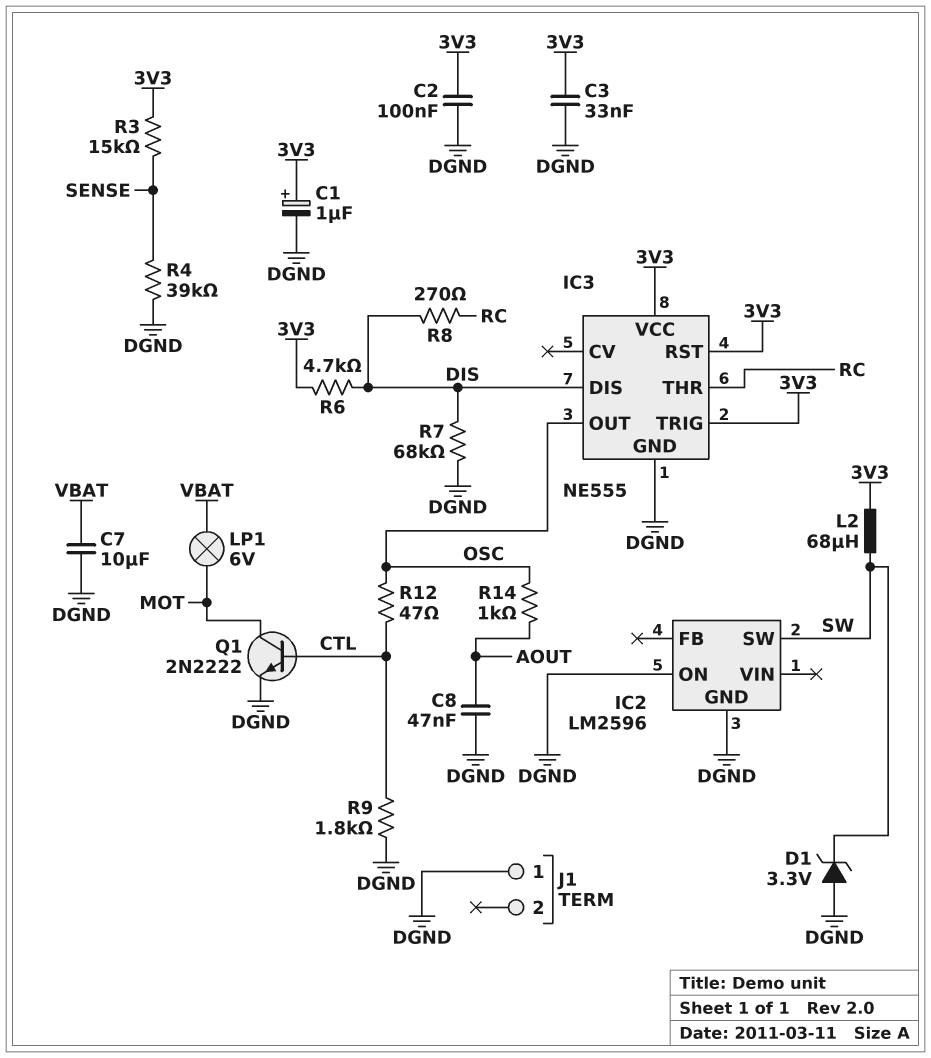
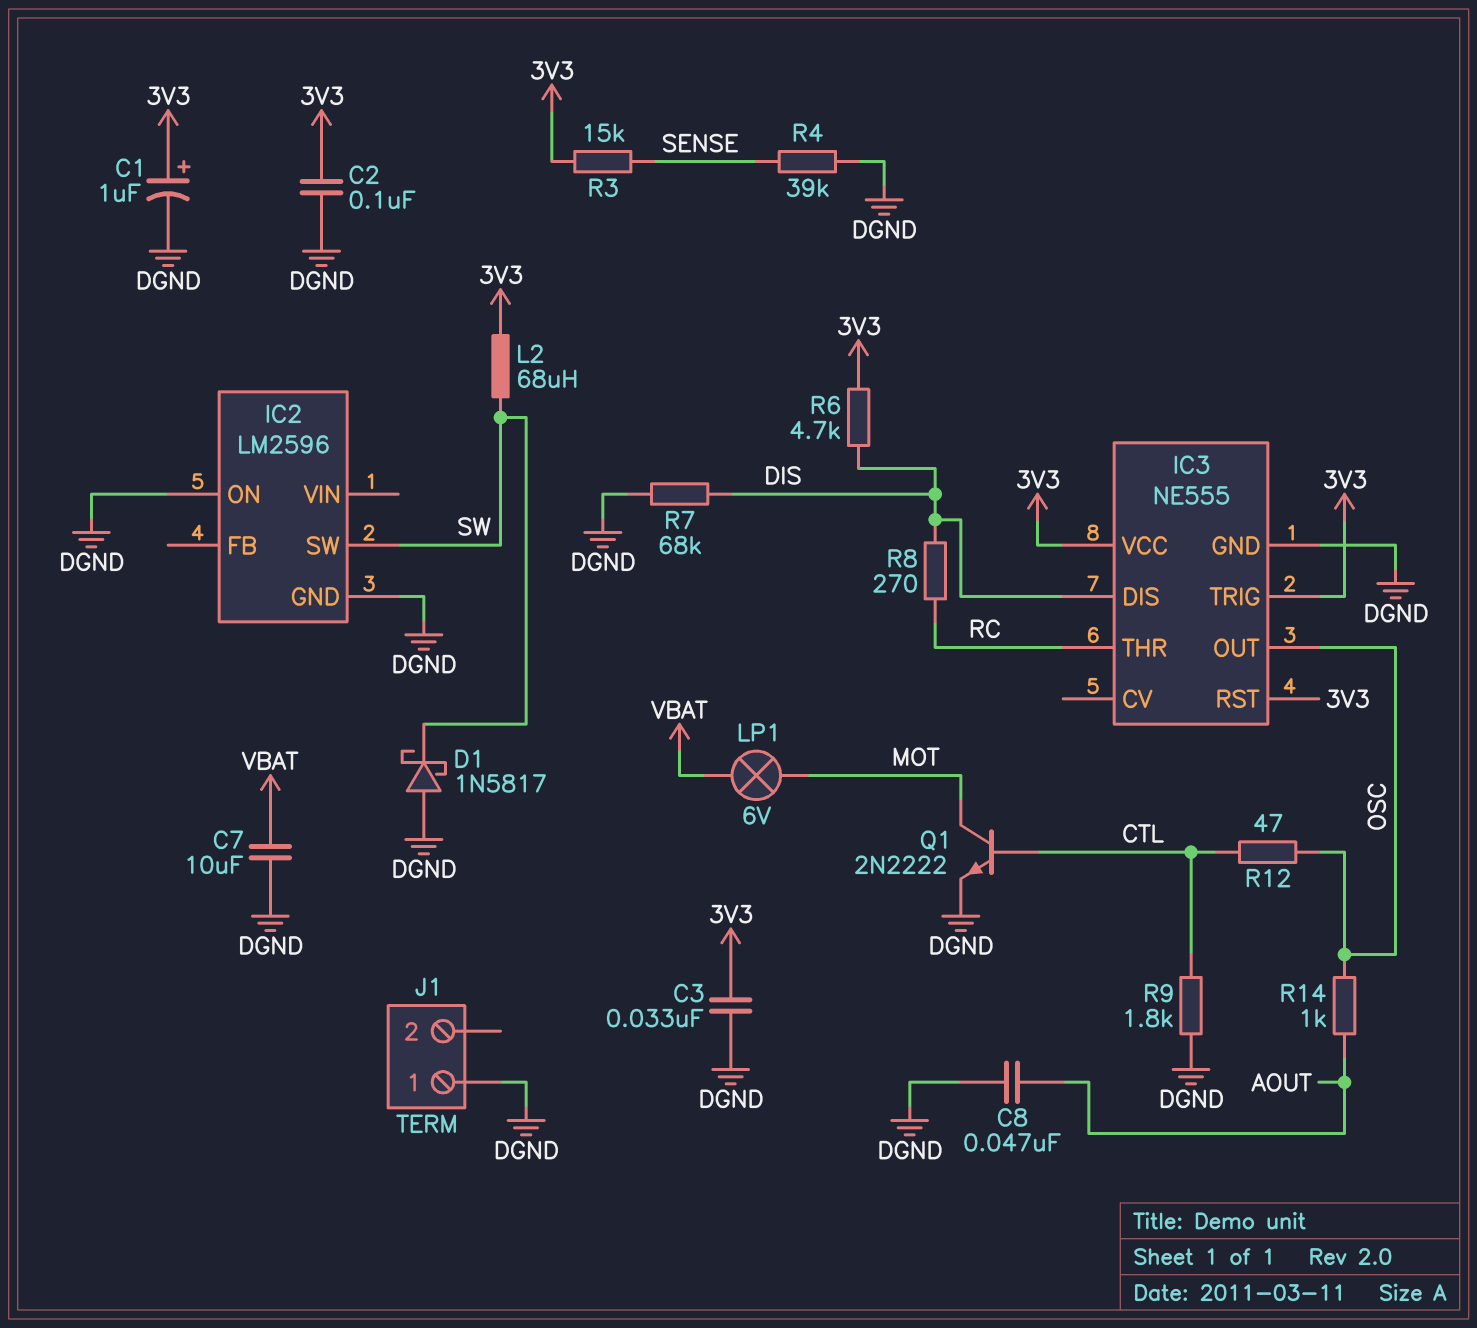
D1: zener 3.3V (A DGND, K SW) -> schottky 1N5817 (A DGND, K SW)

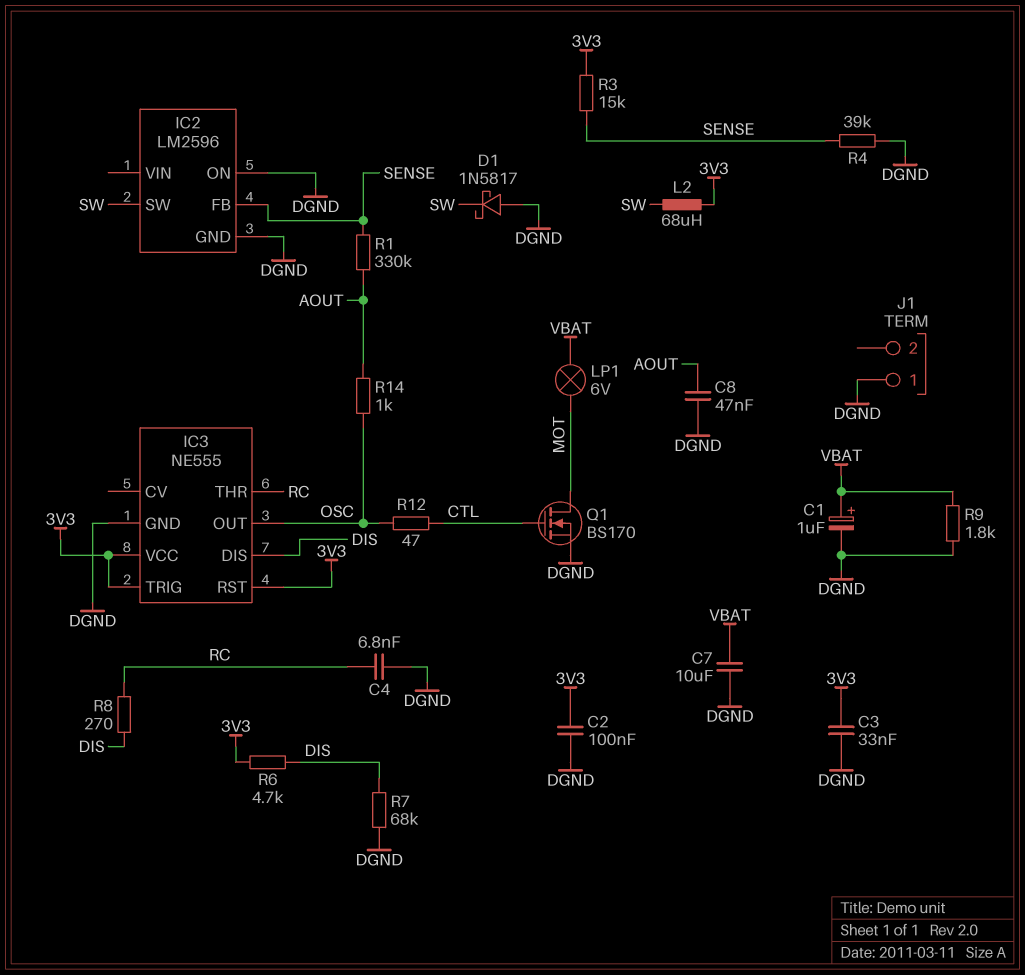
C1: 1uF (plus 3V3, minus DGND) -> 1uF (plus VBAT, minus DGND)
C4: none -> 6.8nF (DGND, RC)
IC2 pin FB: none -> SENSE
Q1: NPN 2N2222 (B CTL, C MOT, E DGND) -> NMOS BS170 (G CTL, D MOT, S DGND)
R1: none -> 330k (AOUT, SENSE)
R9: 1.8k (CTL, DGND) -> 1.8k (DGND, VBAT)

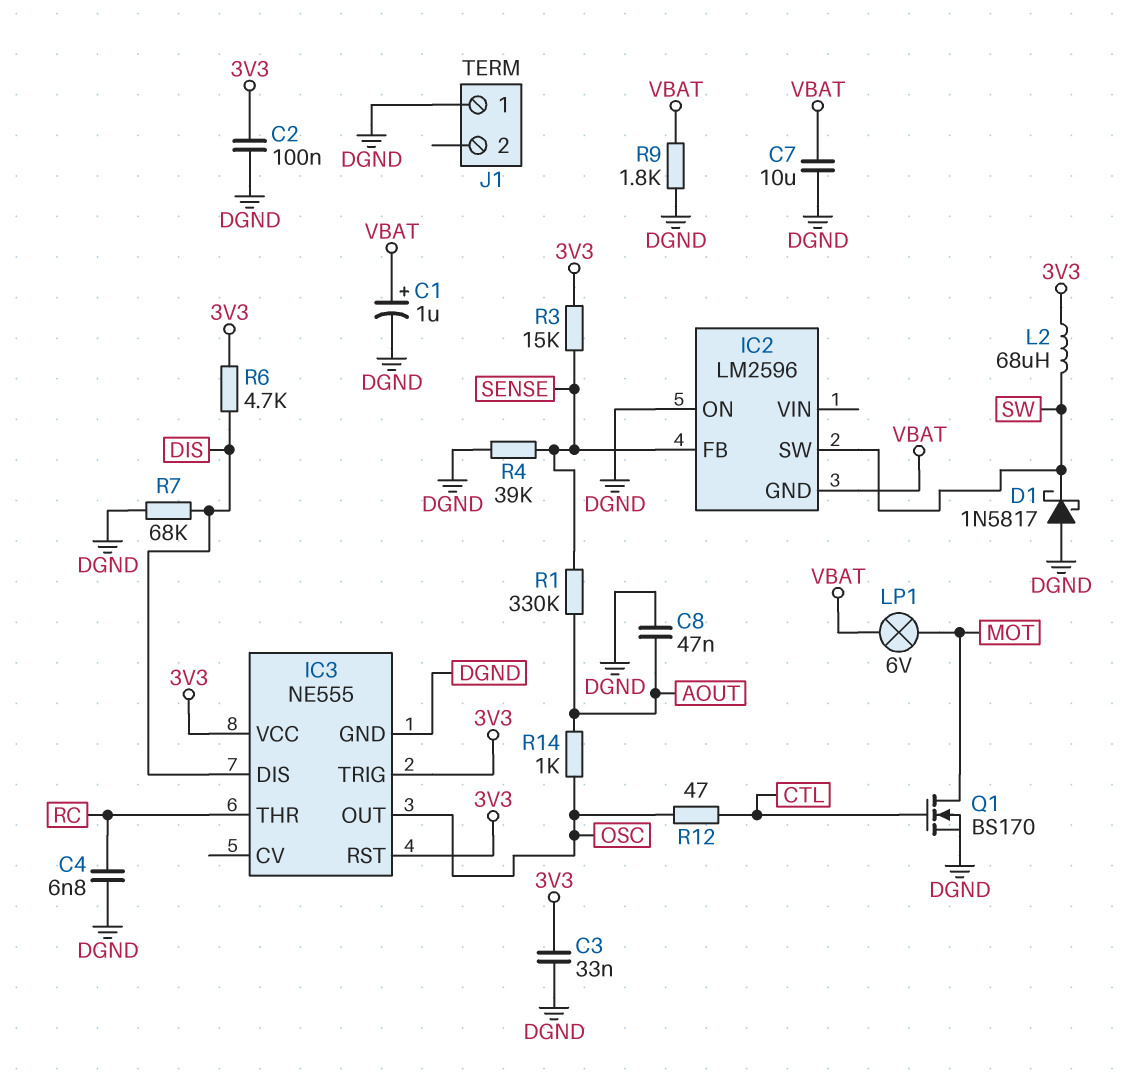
IC2 pin GND: DGND -> VBAT
R8: 270 (DIS, RC) -> none

